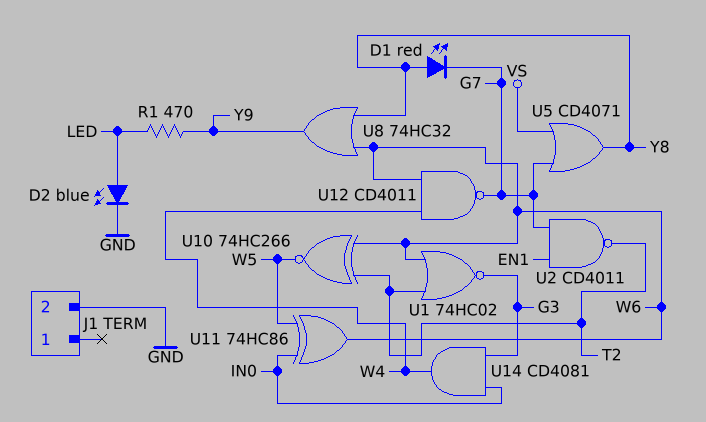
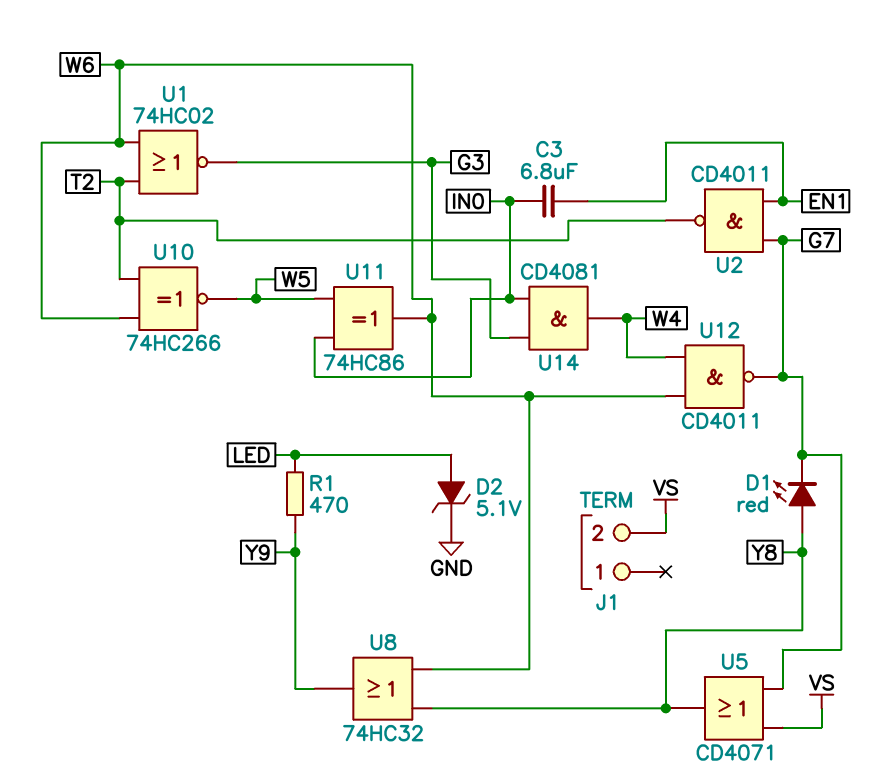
C3: none -> 6.8uF (EN1, IN0)
D2: LED blue (A LED, K GND) -> zener 5.1V (A LED, K GND)
J1 pin 2: GND -> VS

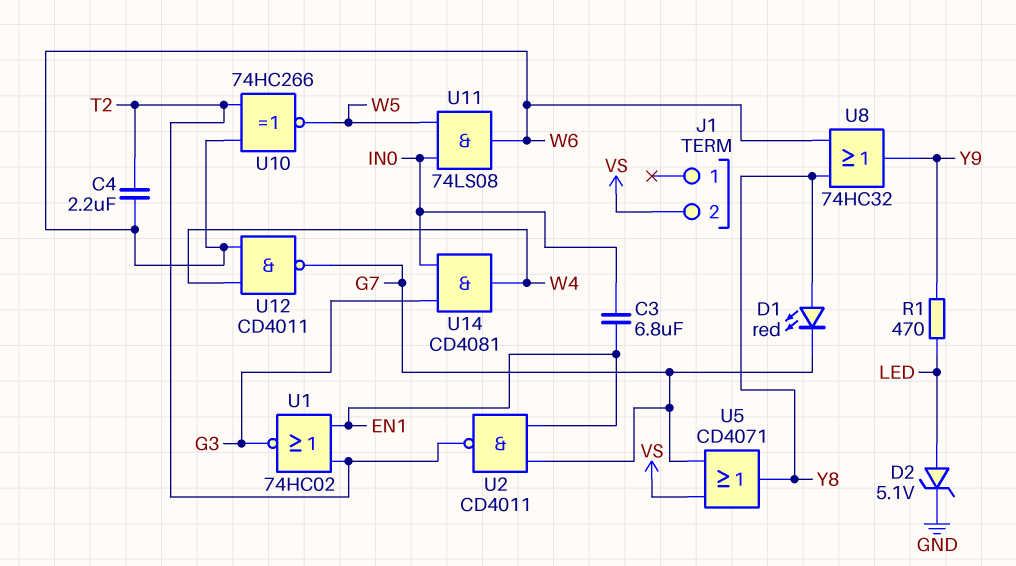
C4: none -> 2.2uF (T2, W6)
U1: NOR 74HC02 (in T2, in W6, out G3) -> NOR 74HC02 (in EN1, in T2, out G3)
U11: XOR 74HC86 (in IN0, in W5, out W6) -> AND 74LS08 (in IN0, in W5, out W6)

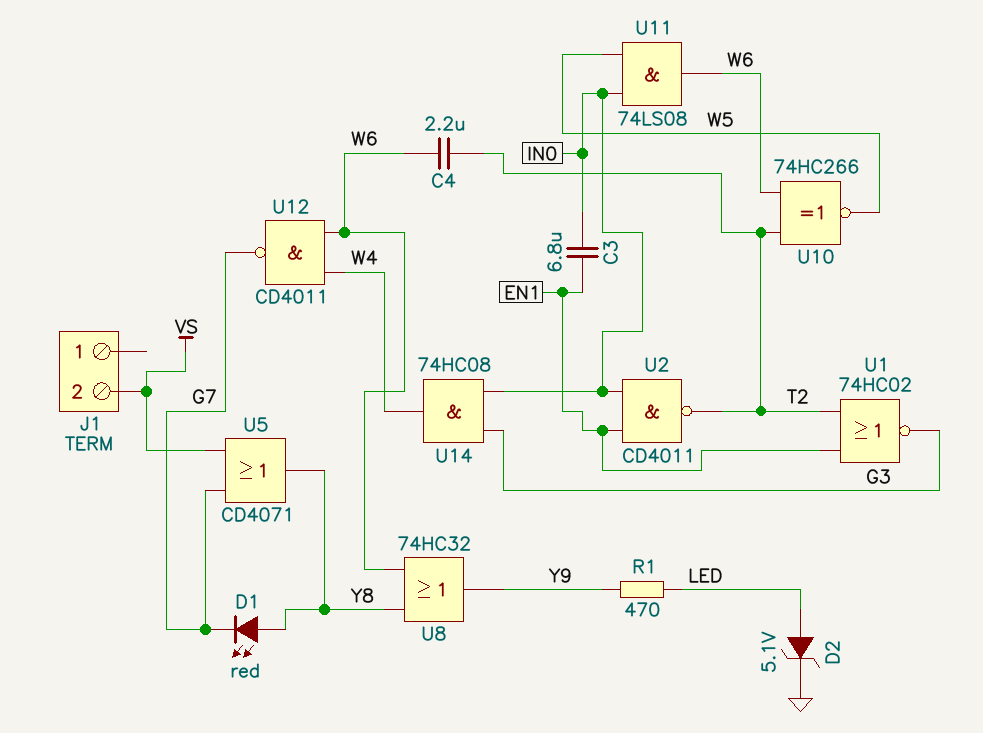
U2: NAND CD4011 (in EN1, in G7, out T2) -> NAND CD4011 (in EN1, in IN0, out T2)
U14: AND CD4081 (in G3, in IN0, out W4) -> AND 74HC08 (in G3, in IN0, out W4)

